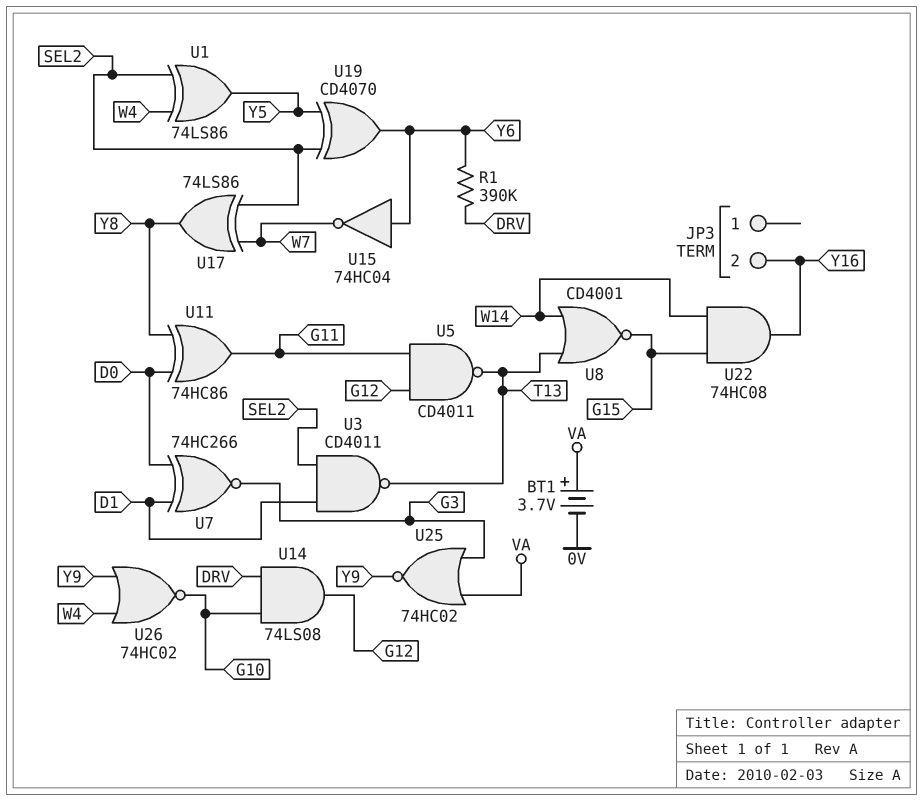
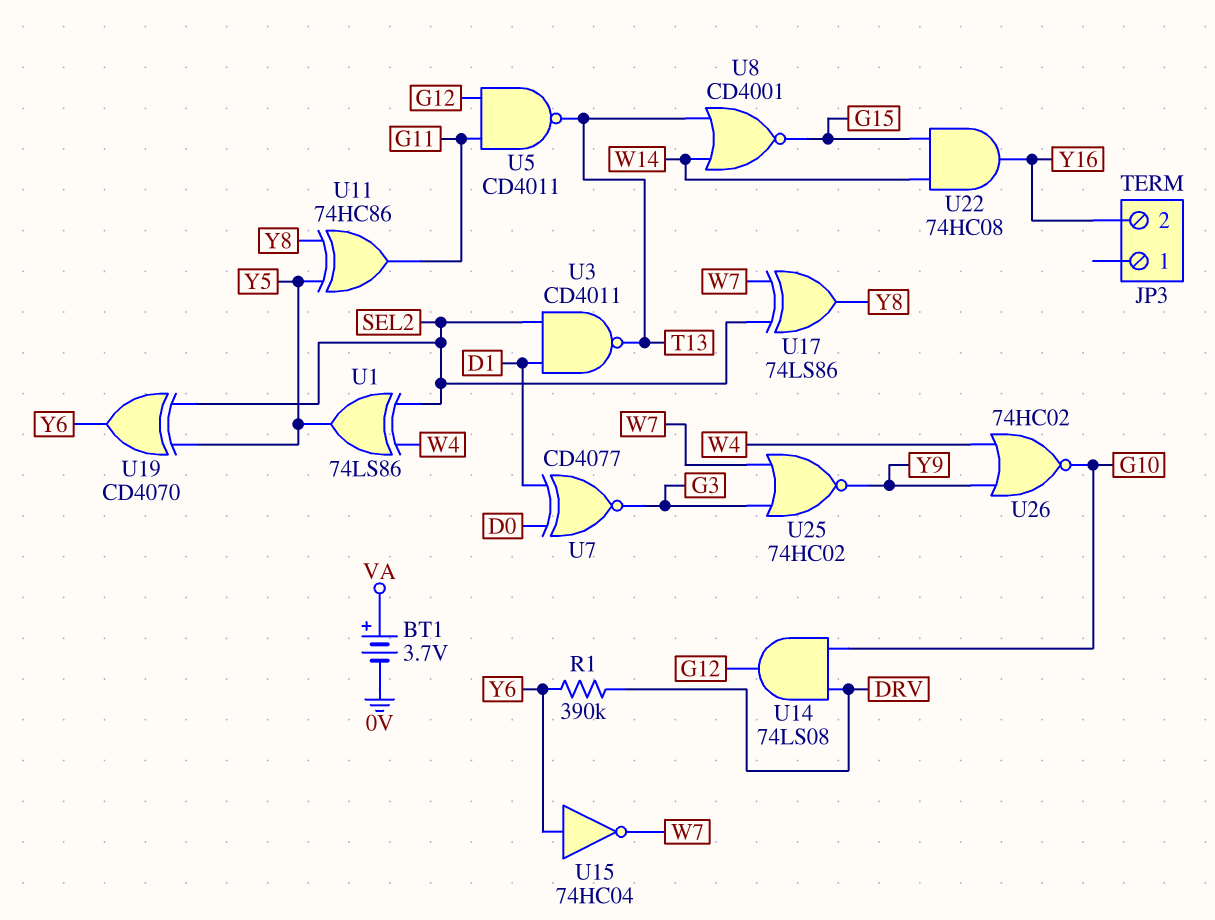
U7: XNOR 74HC266 (in D0, in D1, out G3) -> XNOR CD4077 (in D0, in D1, out G3)
U11: XOR 74HC86 (in D0, in Y8, out G11) -> XOR 74HC86 (in Y5, in Y8, out G11)
U25: NOR 74HC02 (in G3, in VA, out Y9) -> NOR 74HC02 (in G3, in W7, out Y9)

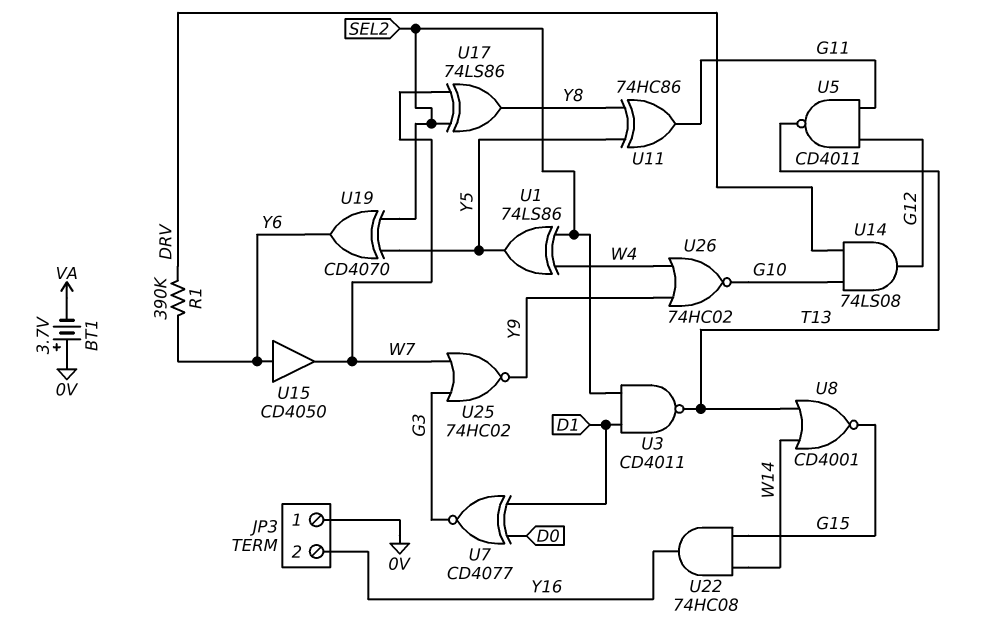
BT1: 3.7V (plus VA, minus 0V) -> 3.7V (plus 0V, minus VA)
JP3 pin 1: none -> 0V
U15: NOT 74HC04 (in Y6, out W7) -> buffer CD4050 (in Y6, out W7)

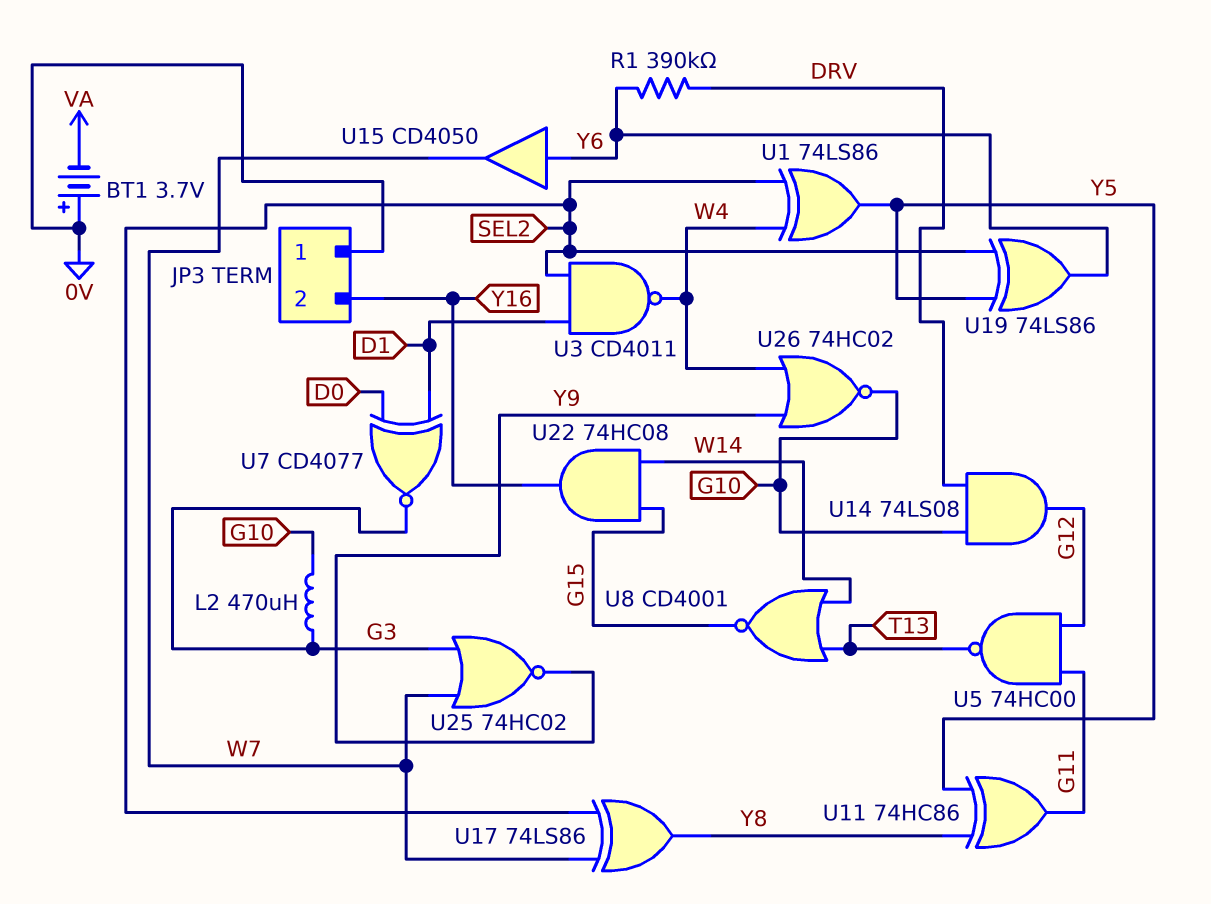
L2: none -> 470uH (G3, G10)
U3: NAND CD4011 (in D1, in SEL2, out T13) -> NAND CD4011 (in D1, in SEL2, out W4)
U5: NAND CD4011 (in G11, in G12, out T13) -> NAND 74HC00 (in G11, in G12, out T13)
U19: XOR CD4070 (in SEL2, in Y5, out Y6) -> XOR 74LS86 (in SEL2, in Y5, out Y6)

